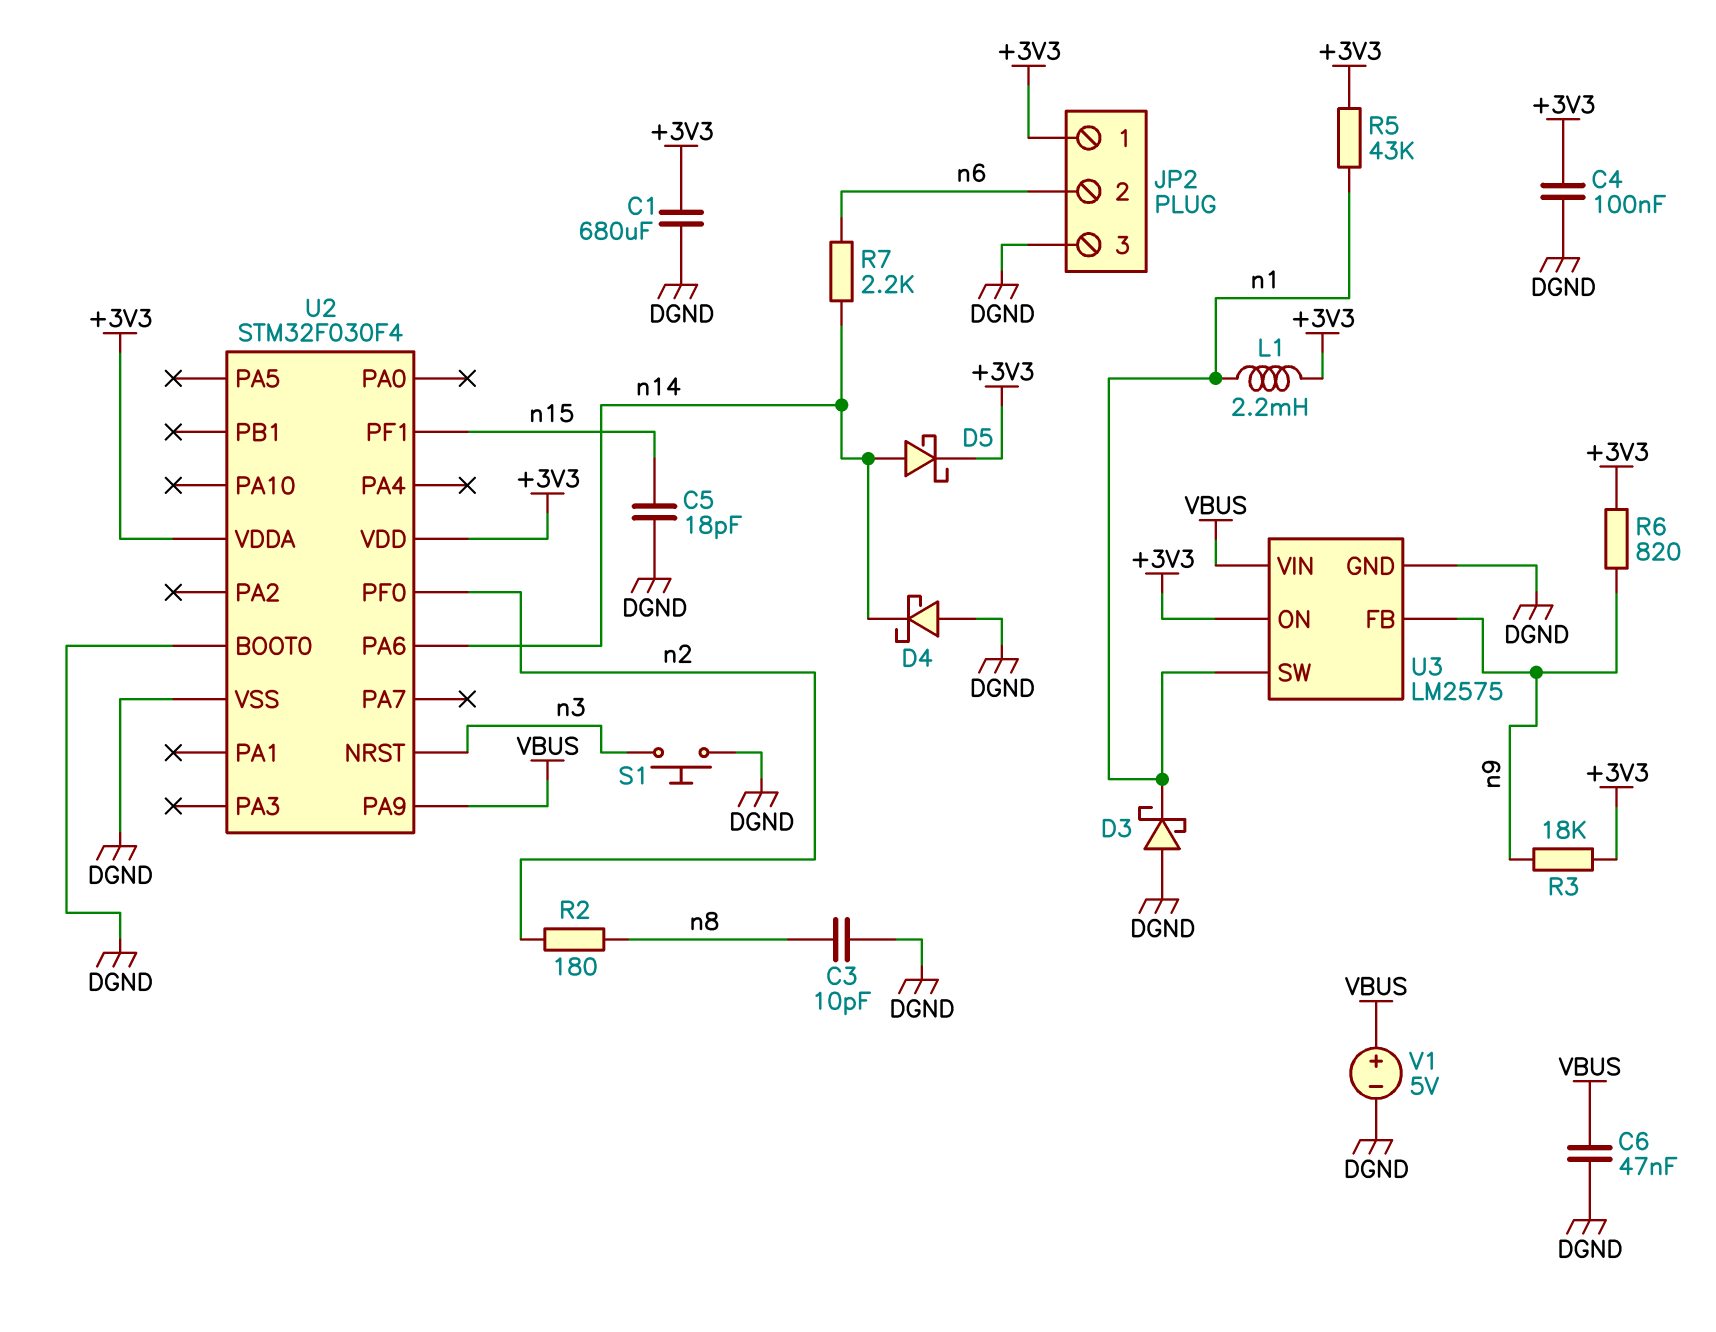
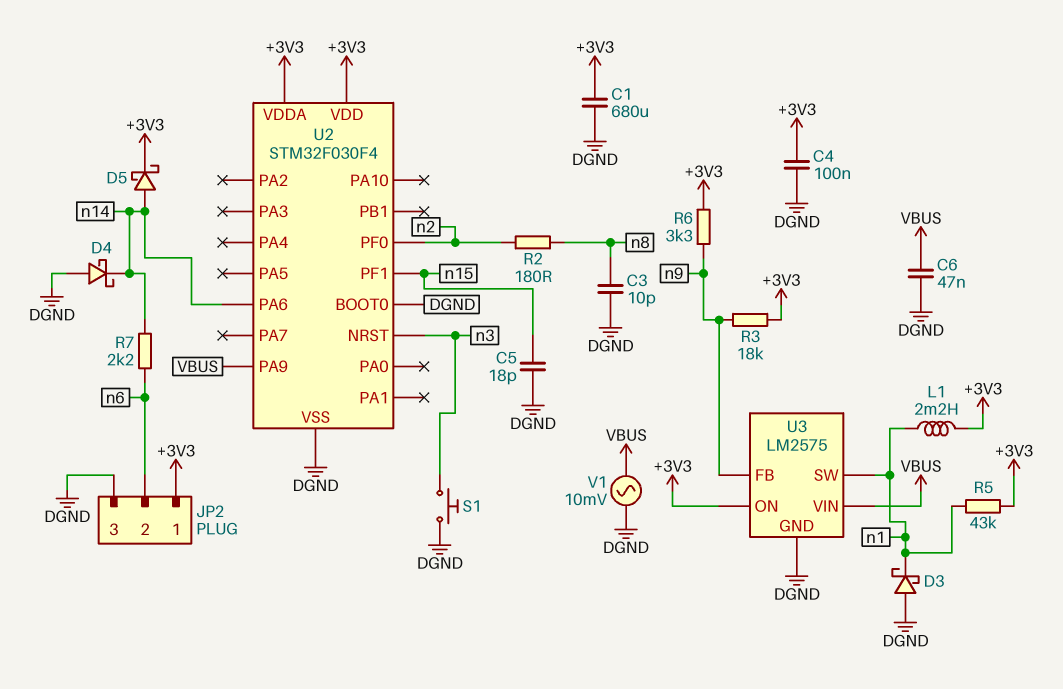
R6: 820 (+3V3, n9) -> 3.3k (+3V3, n9)
V1: 5V (plus VBUS, minus DGND) -> AC 10mV (DGND, VBUS)

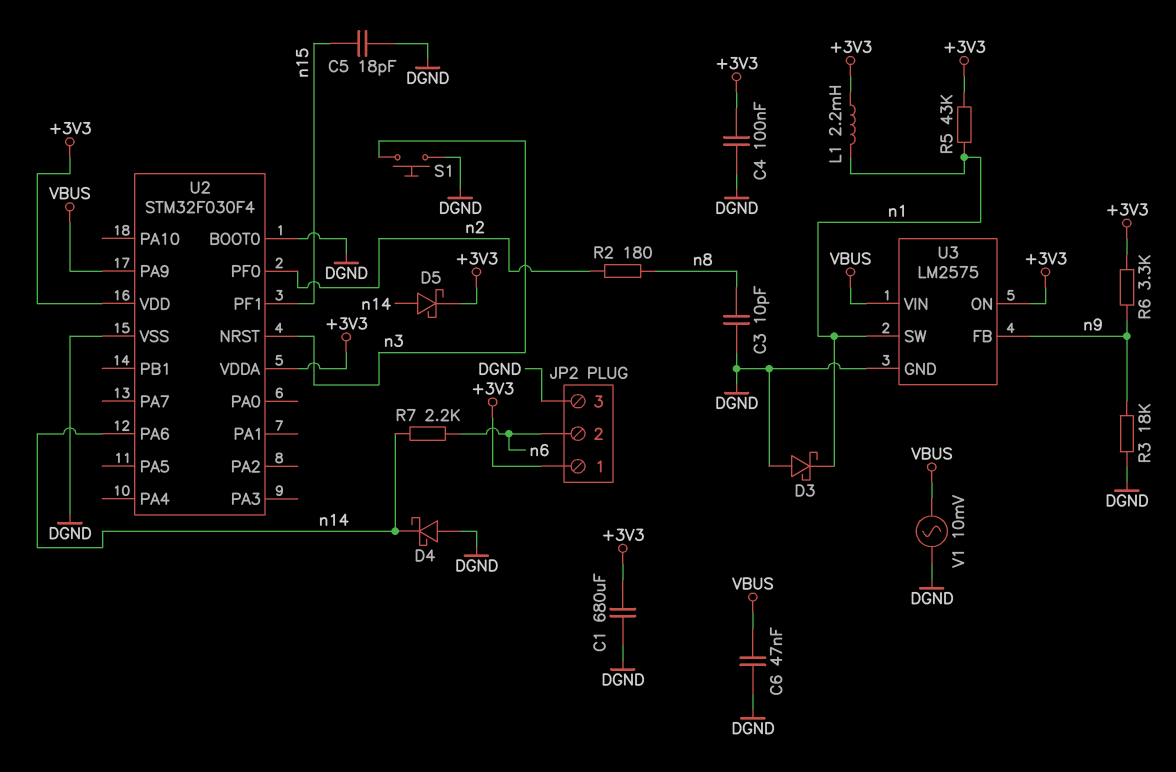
R3: 18k (+3V3, n9) -> 18k (DGND, n9)

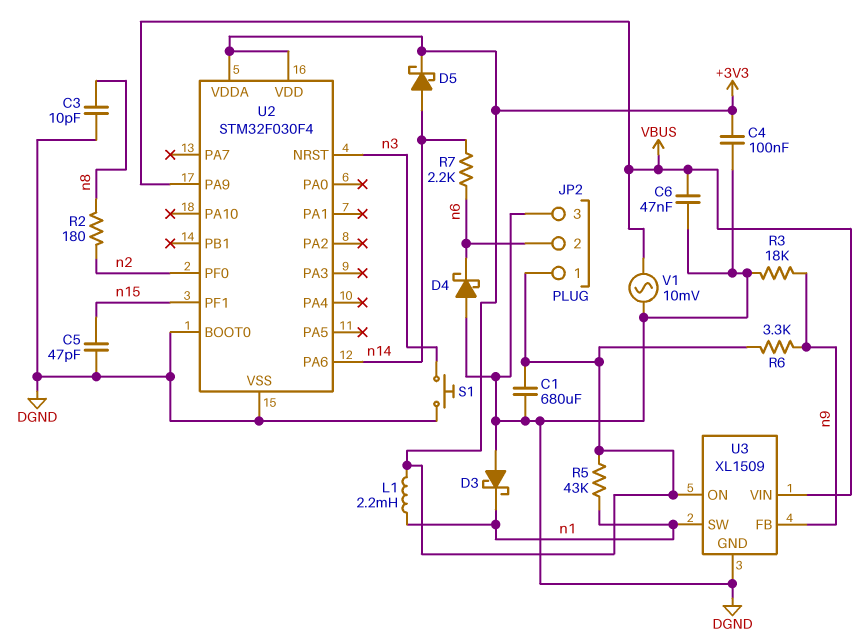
C5: 18pF (DGND, n15) -> 47pF (DGND, n15)
D4: schottky (A DGND, K n14) -> schottky (A DGND, K n6)
U3: LM2575 -> XL1509

